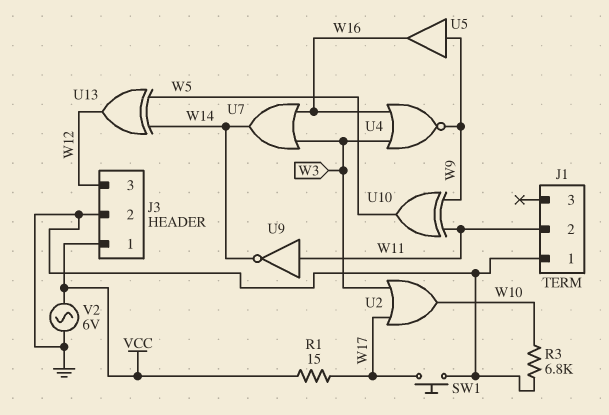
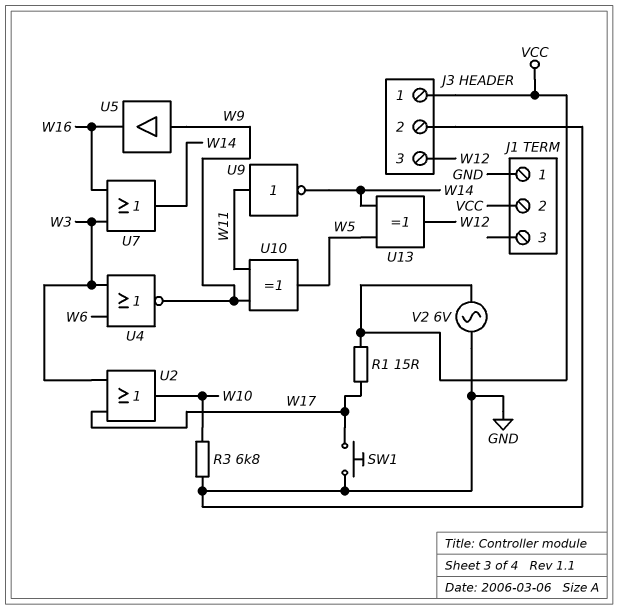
J1 pin 2: W11 -> VCC
U4: NOR (in W3, in W16, out W9) -> NOR (in W3, in W6, out W9)

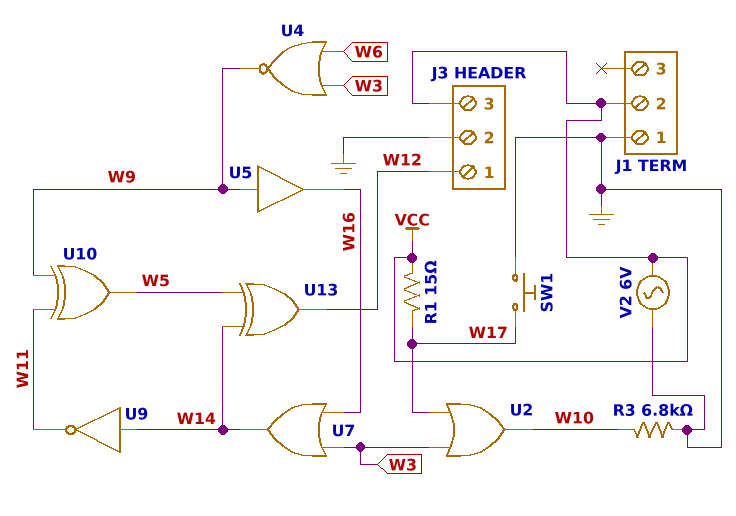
J3 pin 1: VCC -> W12
J3 pin 3: W12 -> VCC
U9: NOT (in W11, out W14) -> NOT (in W14, out W11)

